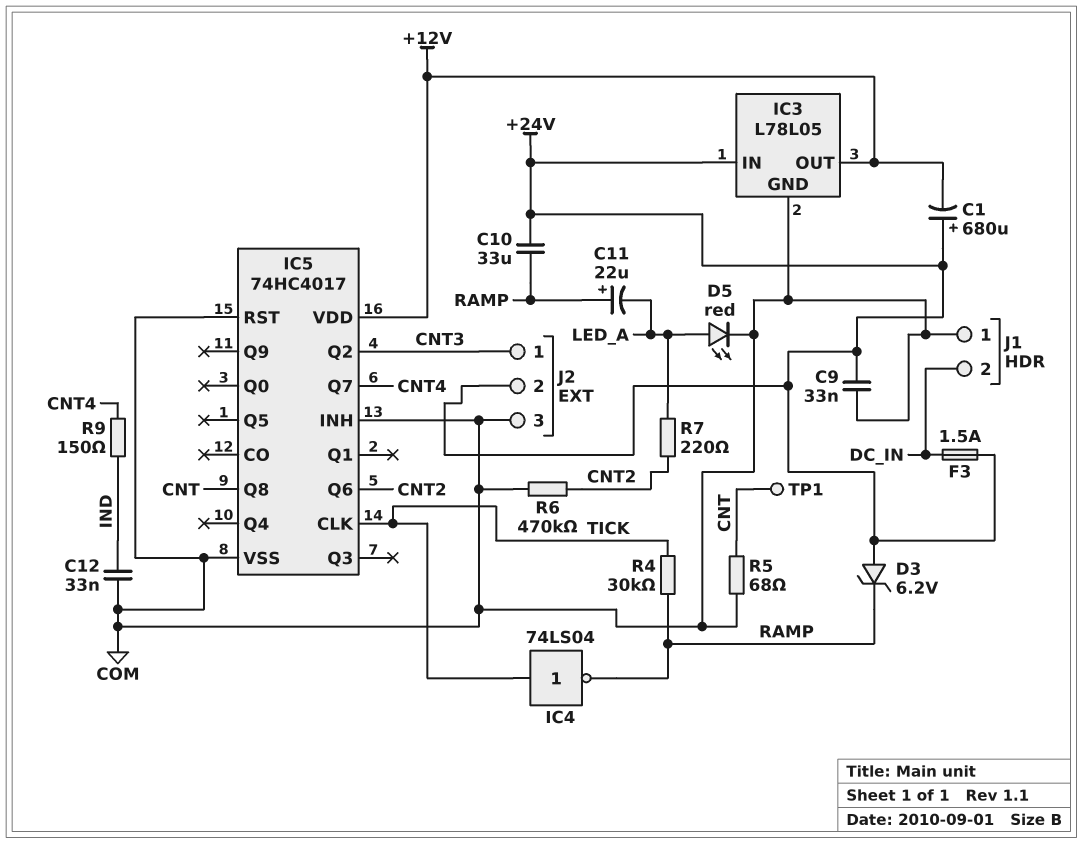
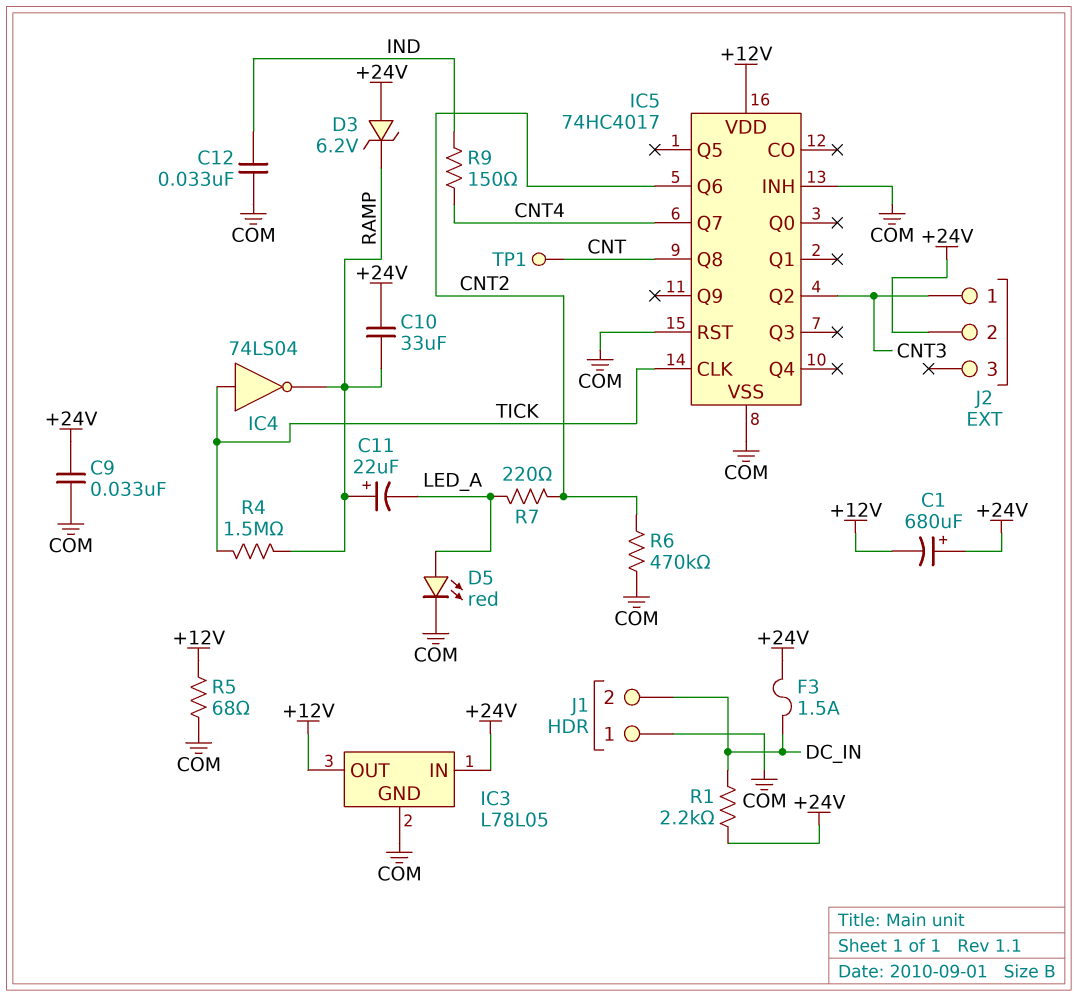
J2 pin 3: COM -> none
R1: none -> 2.2k (+24V, DC_IN)
R4: 30k (RAMP, TICK) -> 1.5M (RAMP, TICK)
R5: 68 (CNT, COM) -> 68 (+12V, COM)

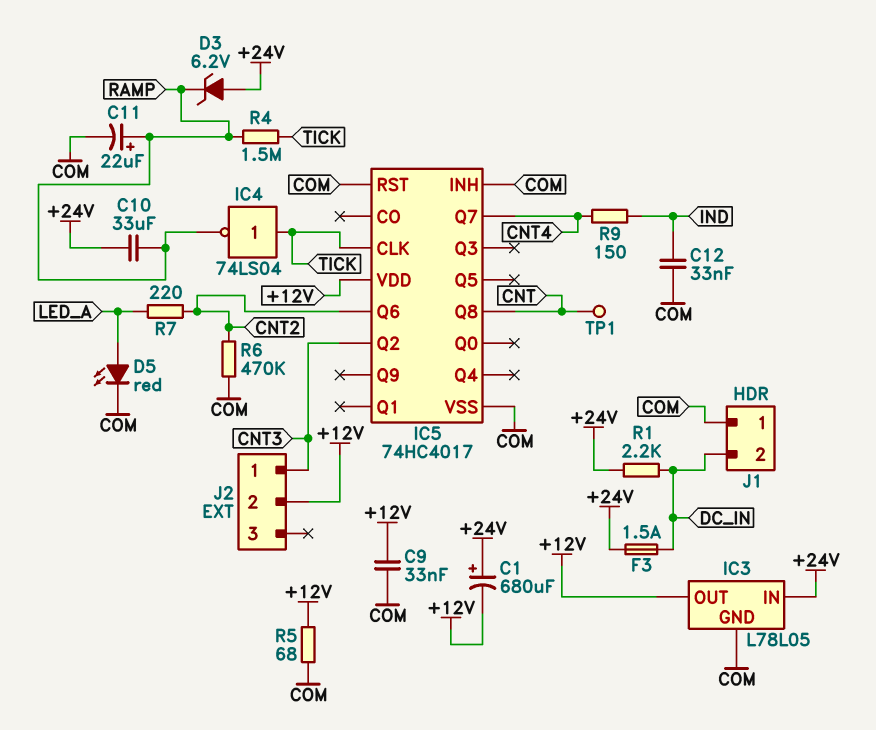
C9: 33nF (+24V, COM) -> 33nF (+12V, COM)
C11: 22uF (plus RAMP, minus LED_A) -> 22uF (plus RAMP, minus COM)
J2 pin 2: +24V -> +12V

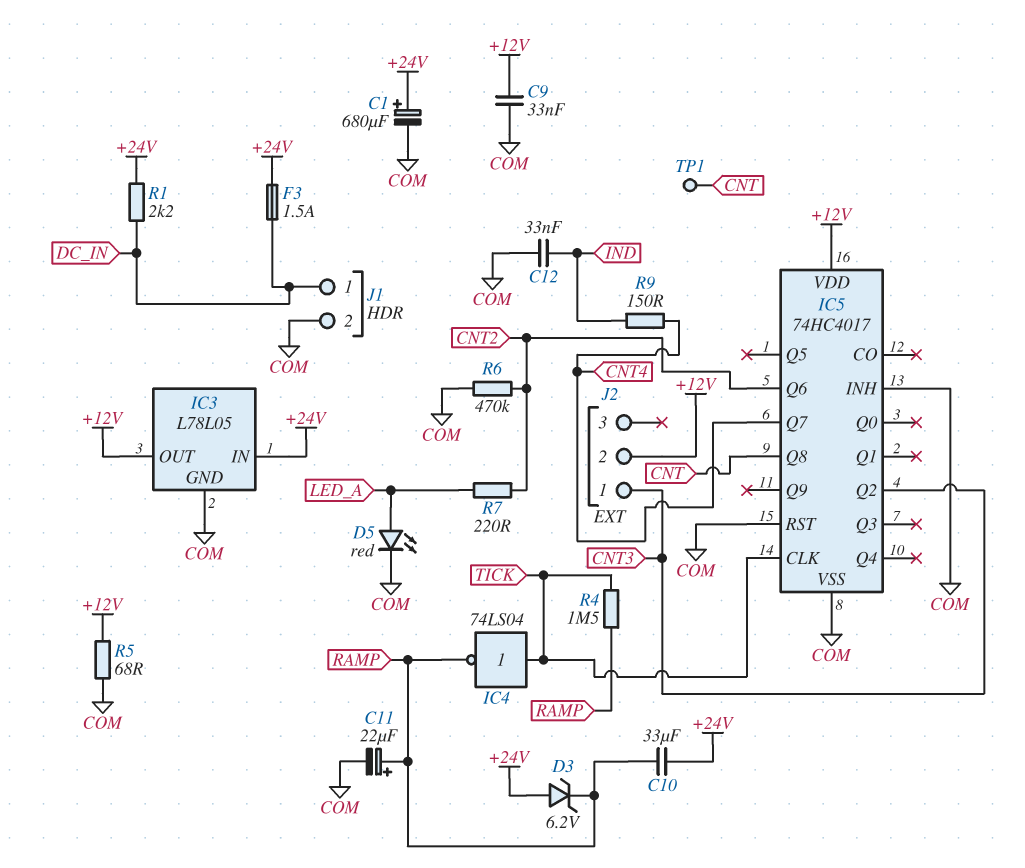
C1: 680uF (plus +24V, minus +12V) -> 680uF (plus +24V, minus COM)
J1 pin 1: COM -> DC_IN
J1 pin 2: DC_IN -> COM

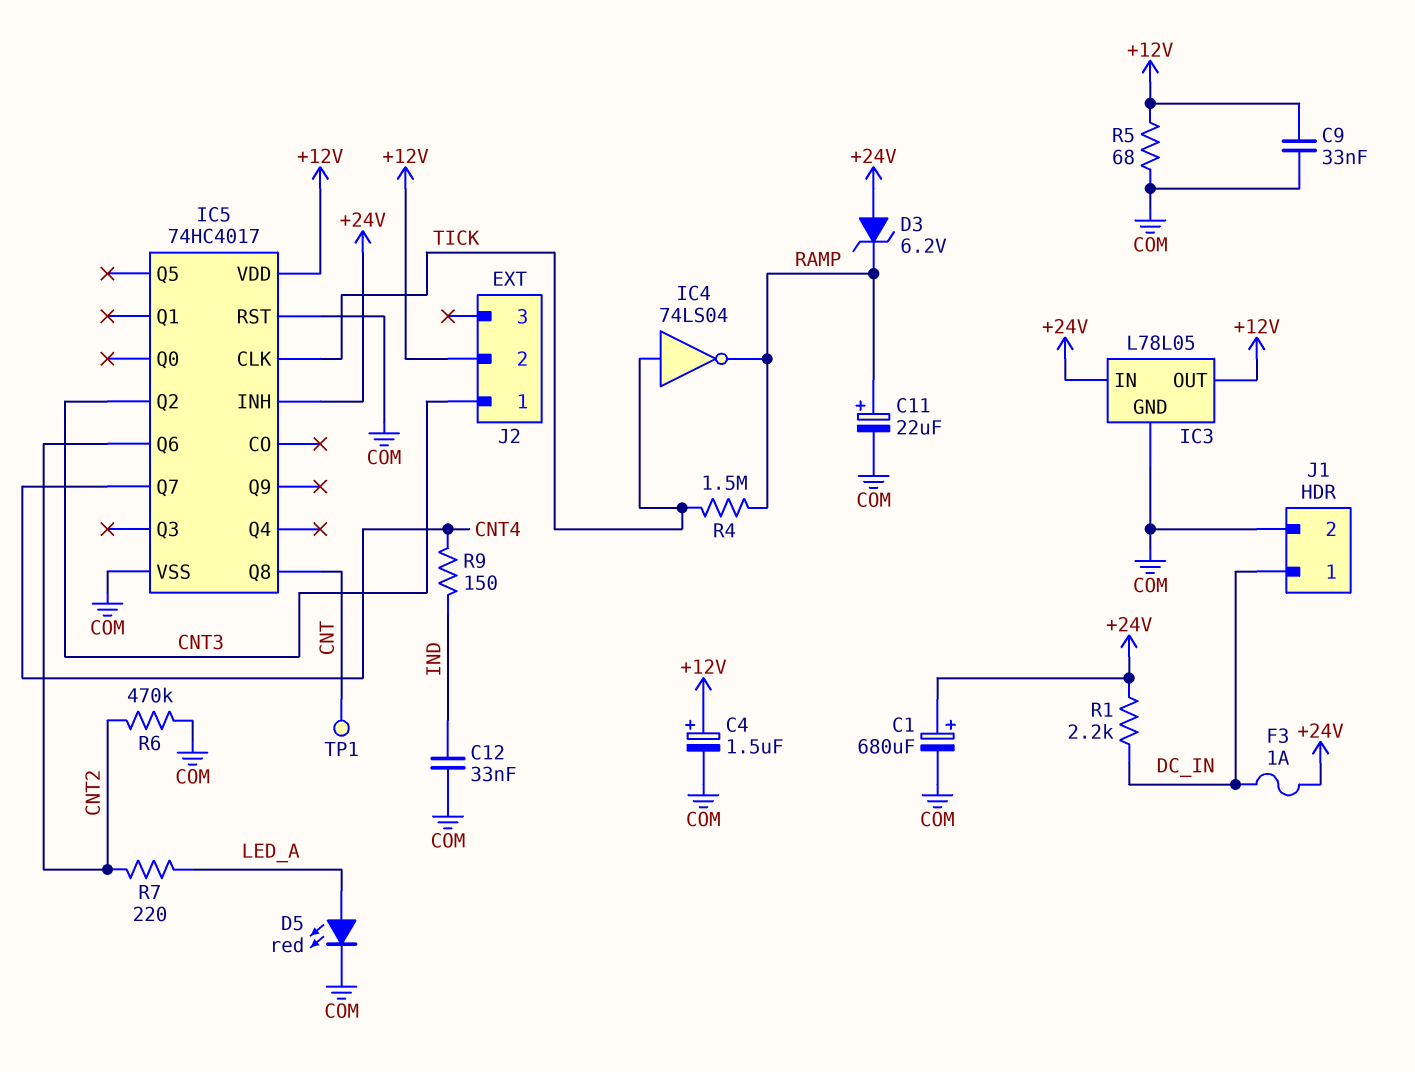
C4: none -> 1.5uF (plus +12V, minus COM)
C10: 33uF (+24V, RAMP) -> none
F3: 1.5A (+24V, DC_IN) -> 1A (+24V, DC_IN)
IC5 pin INH: COM -> +24V

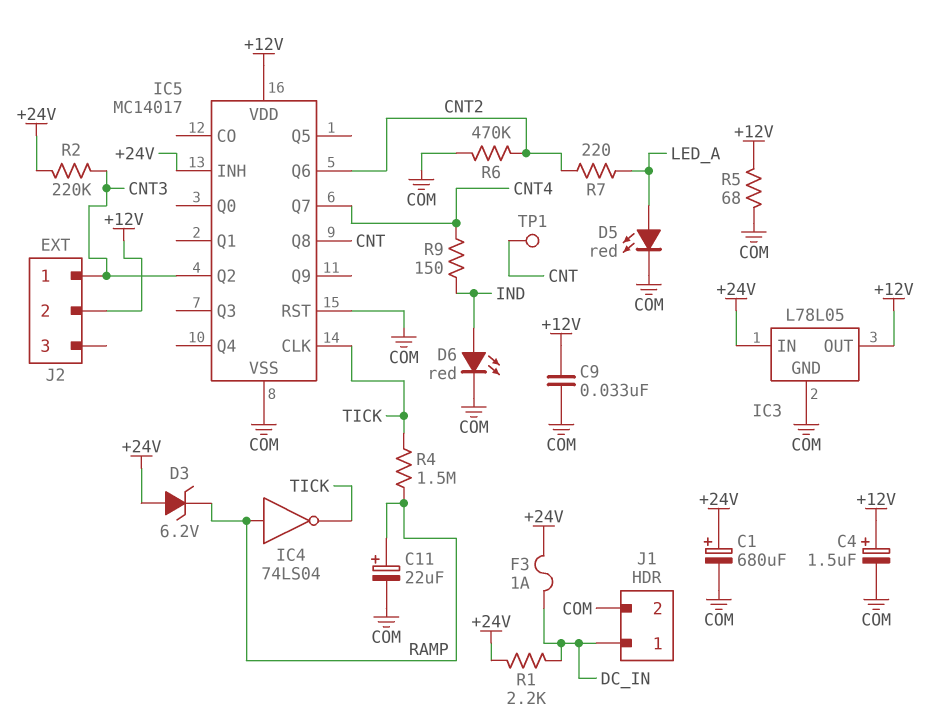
C12: 33nF (COM, IND) -> none
D6: none -> LED red (A IND, K COM)
IC4: NOT 74LS04 (in TICK, out RAMP) -> NOT 74LS04 (in RAMP, out TICK)
IC5: 74HC4017 -> MC14017
R2: none -> 220k (+24V, CNT3)

